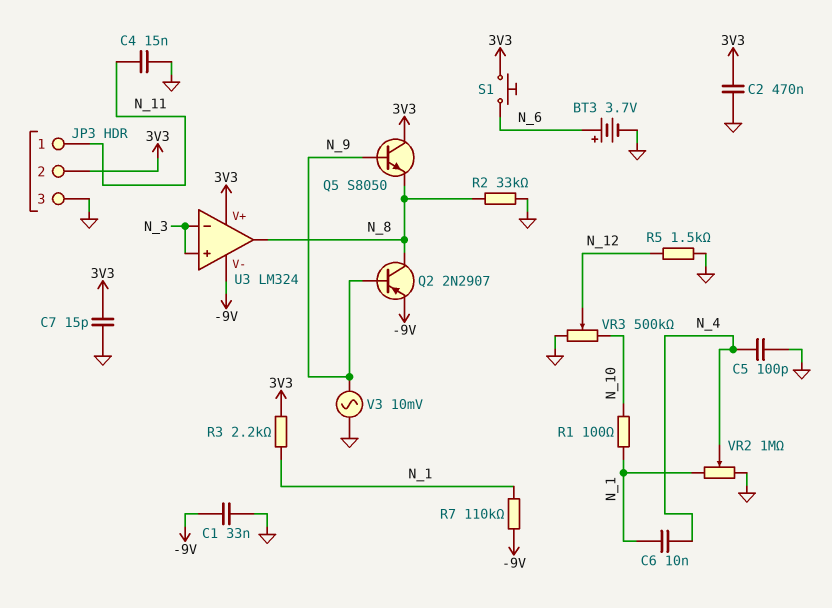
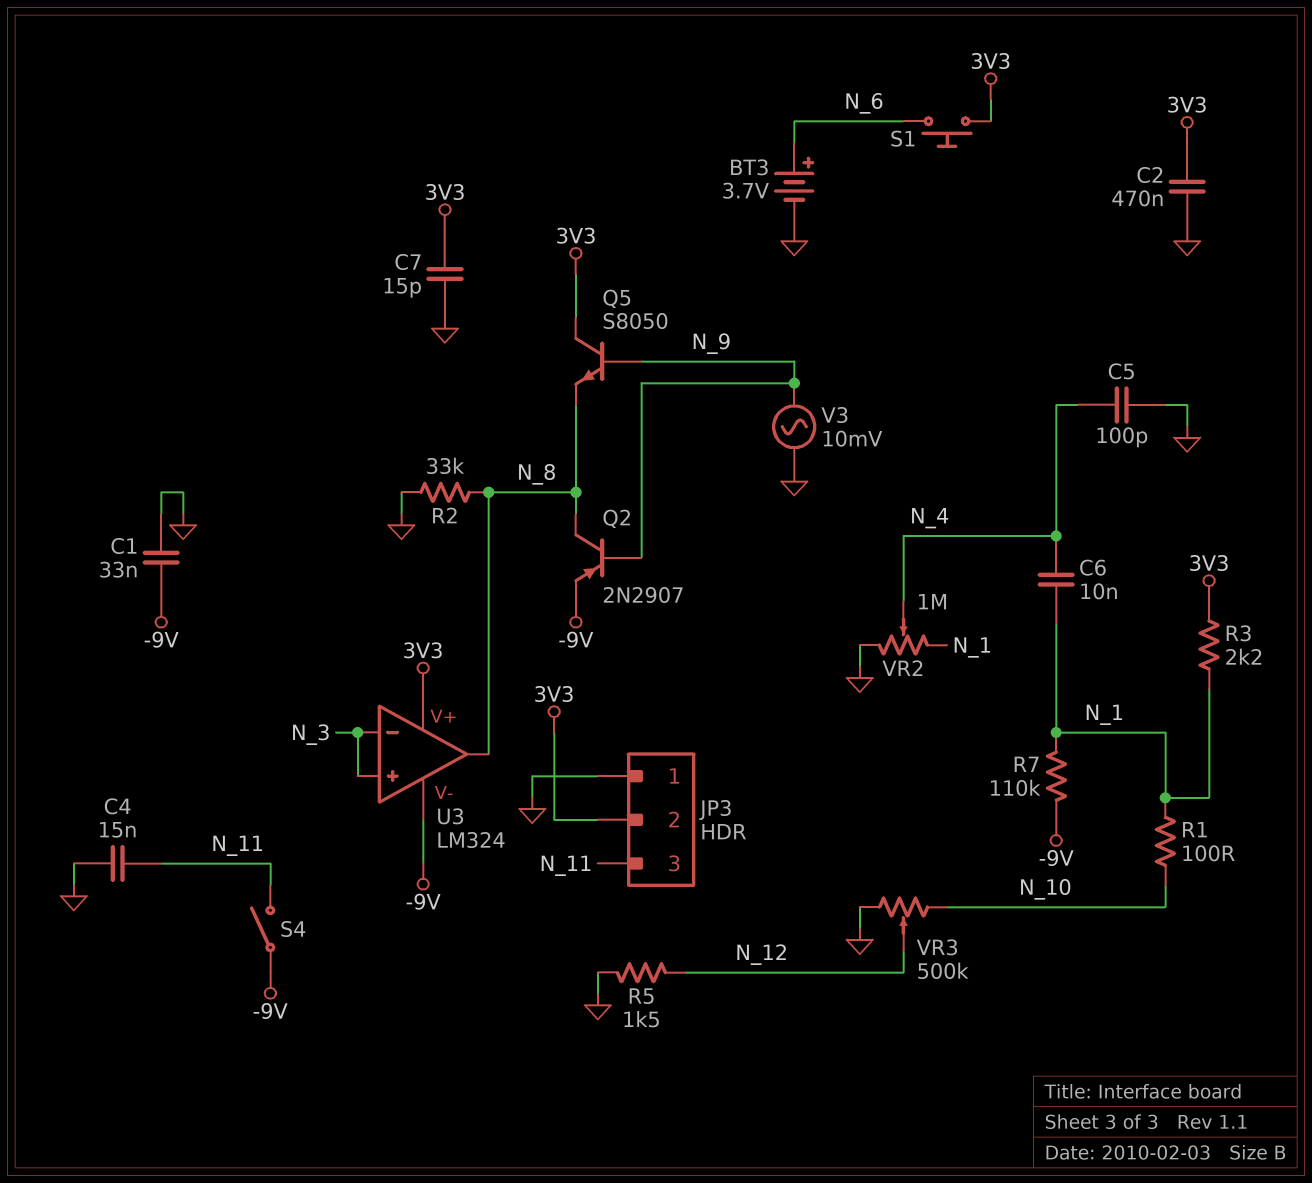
JP3 pin 1: N_11 -> GND
JP3 pin 3: GND -> N_11
S4: none -> switch (-9V, N_11)

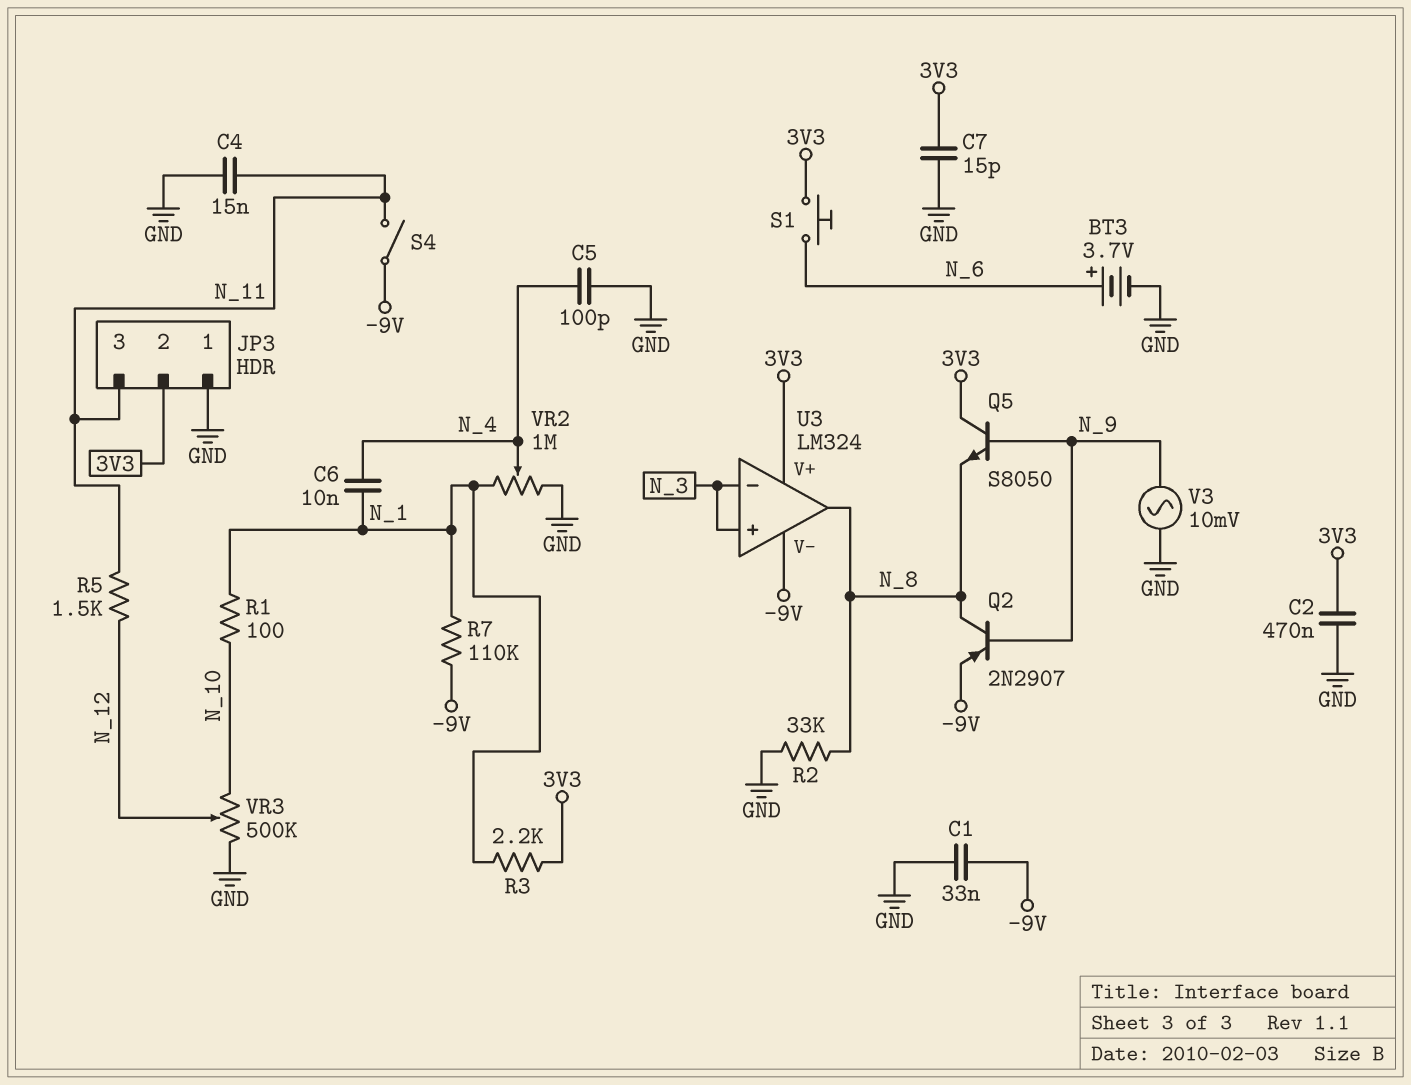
R5: 1.5k (GND, N_12) -> 1.5k (N_11, N_12)

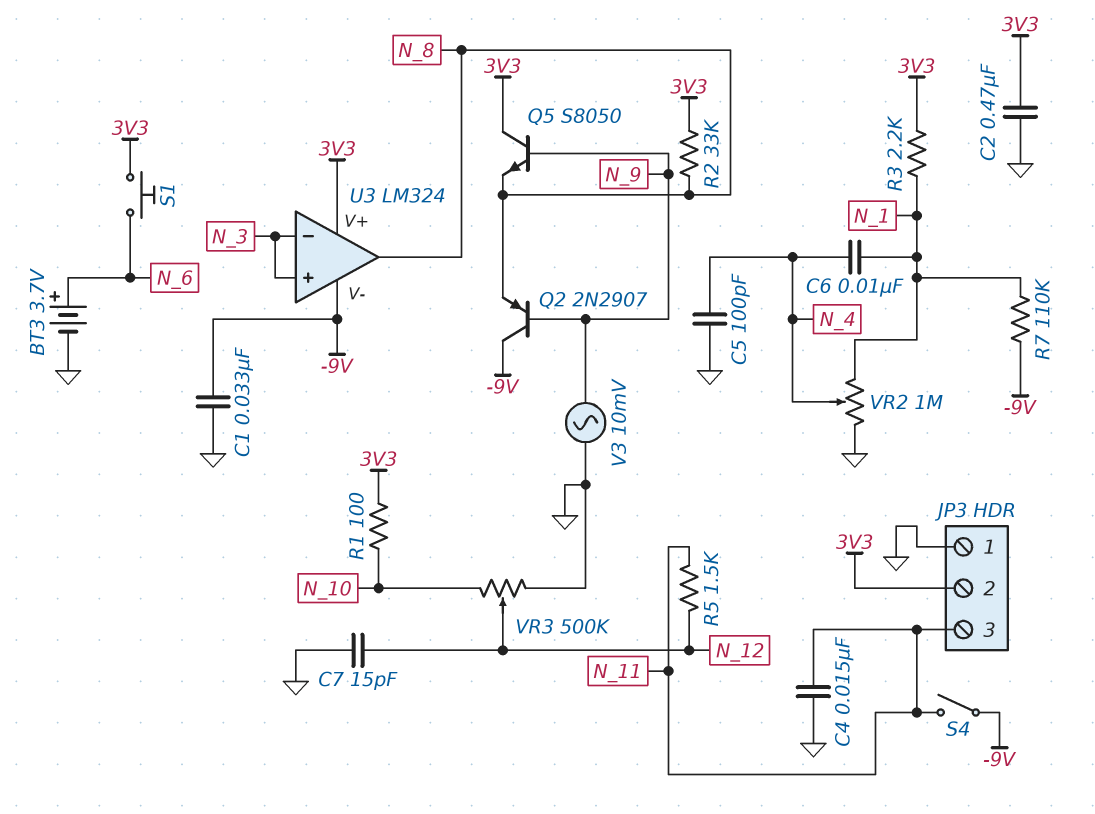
C7: 15pF (3V3, GND) -> 15pF (GND, N_12)
Q2: PNP 2N2907 (B N_9, C N_8, E -9V) -> PNP 2N2907 (B N_9, C -9V, E N_8)
R1: 100 (N_1, N_10) -> 100 (3V3, N_10)
R2: 33k (GND, N_8) -> 33k (3V3, N_8)

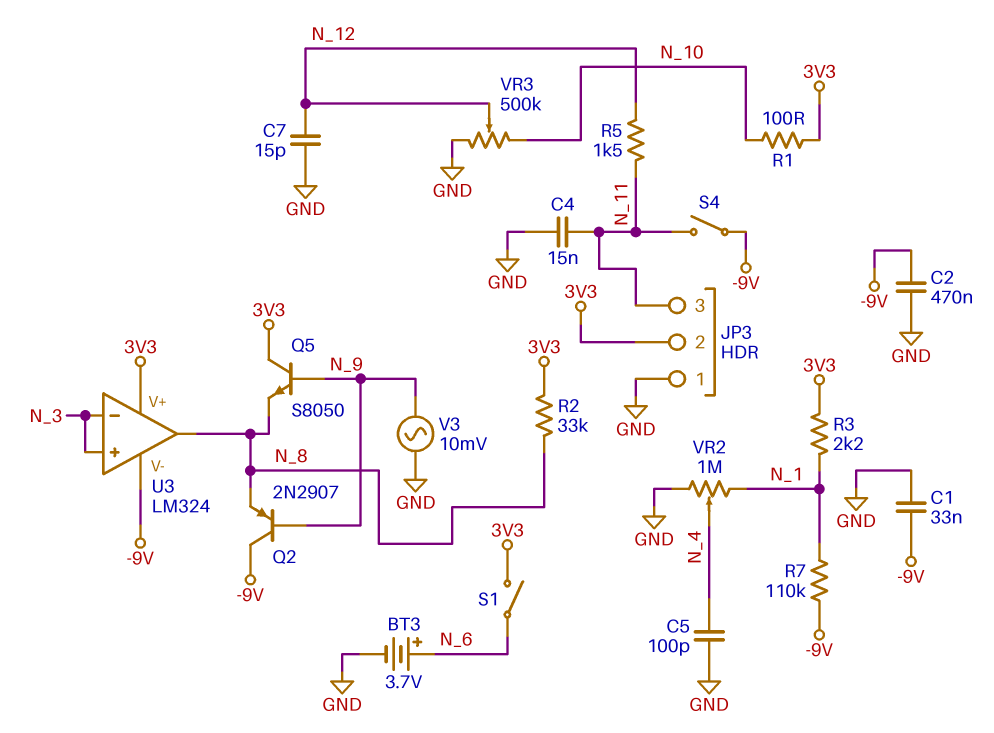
C2: 470nF (3V3, GND) -> 470nF (-9V, GND)
C6: 10nF (N_1, N_4) -> none
S1: button (3V3, N_6) -> switch (3V3, N_6)

